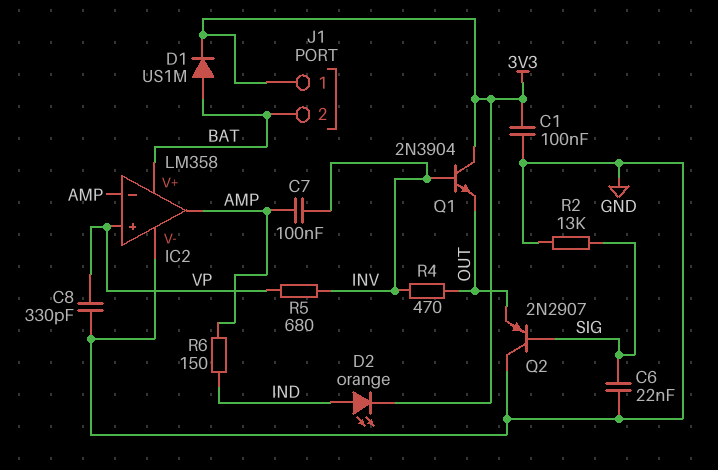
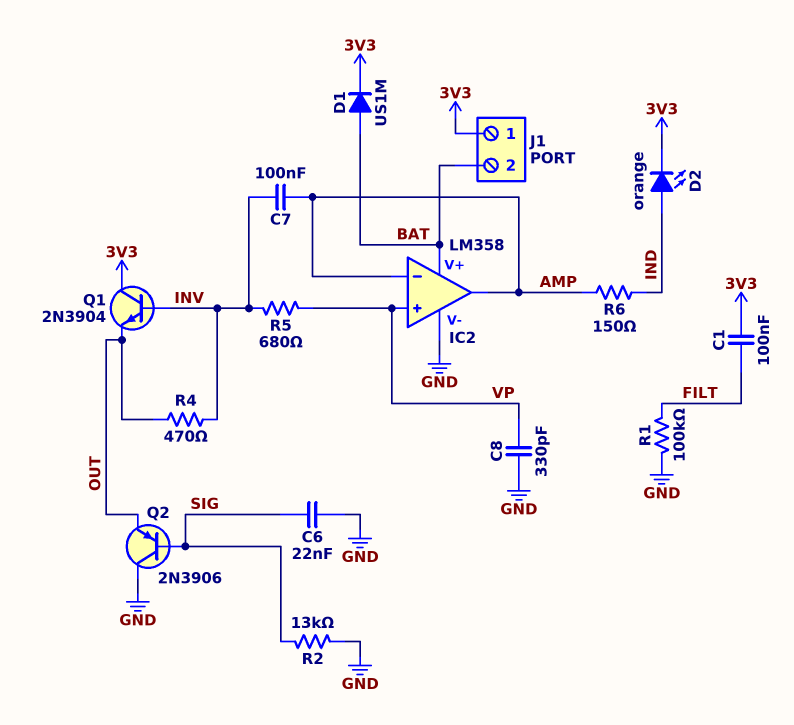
C1: 100nF (3V3, GND) -> 100nF (3V3, FILT)
Q2: PNP 2N2907 (B SIG, C GND, E OUT) -> PNP 2N3906 (B SIG, C GND, E OUT)
R1: none -> 100k (FILT, GND)

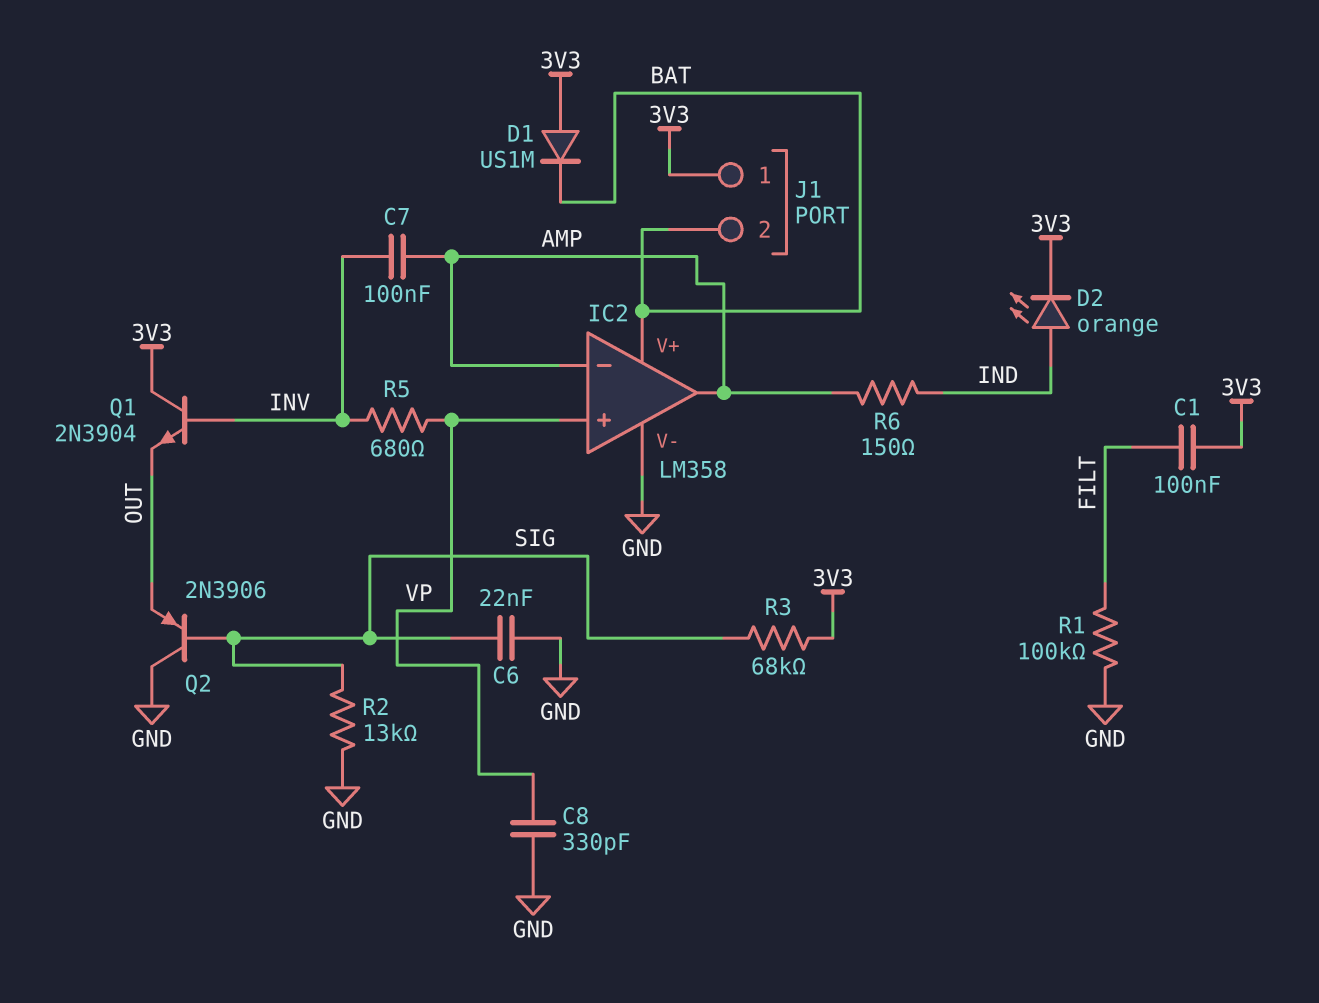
D1: diode US1M (A BAT, K 3V3) -> diode US1M (A 3V3, K BAT)
R3: none -> 68k (3V3, SIG)
R4: 470 (INV, OUT) -> none

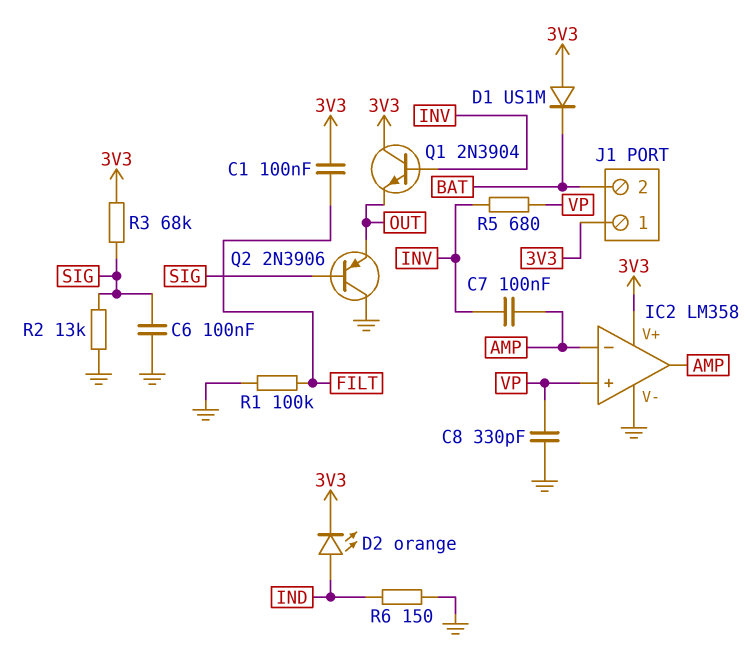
C6: 22nF (GND, SIG) -> 100nF (GND, SIG)
IC2 pin V+: BAT -> 3V3
R6: 150 (AMP, IND) -> 150 (GND, IND)

